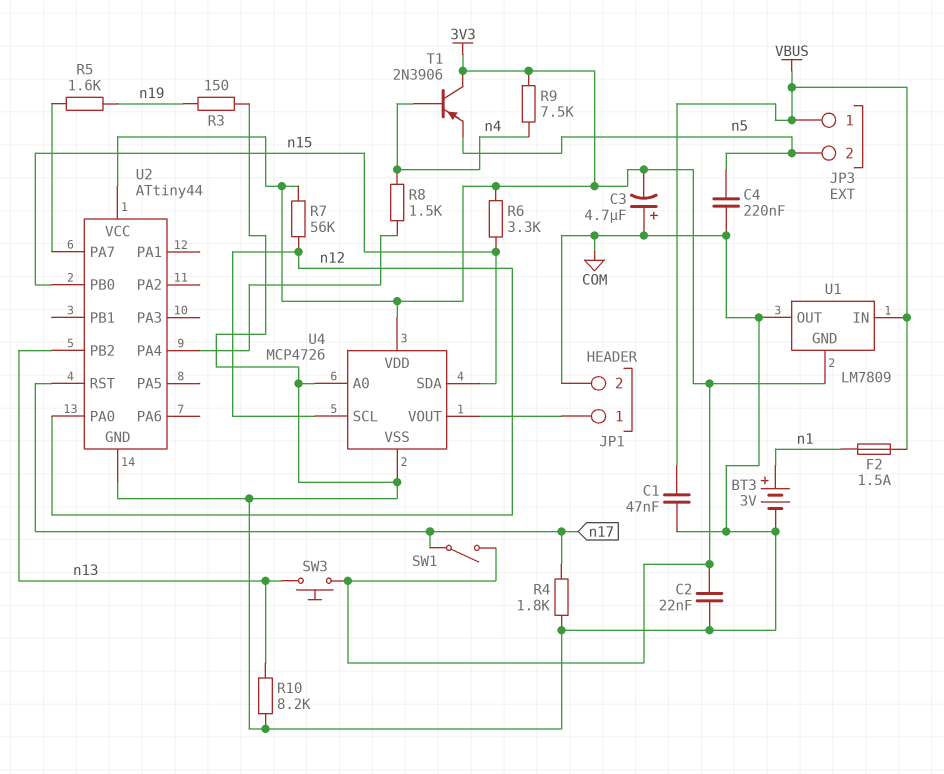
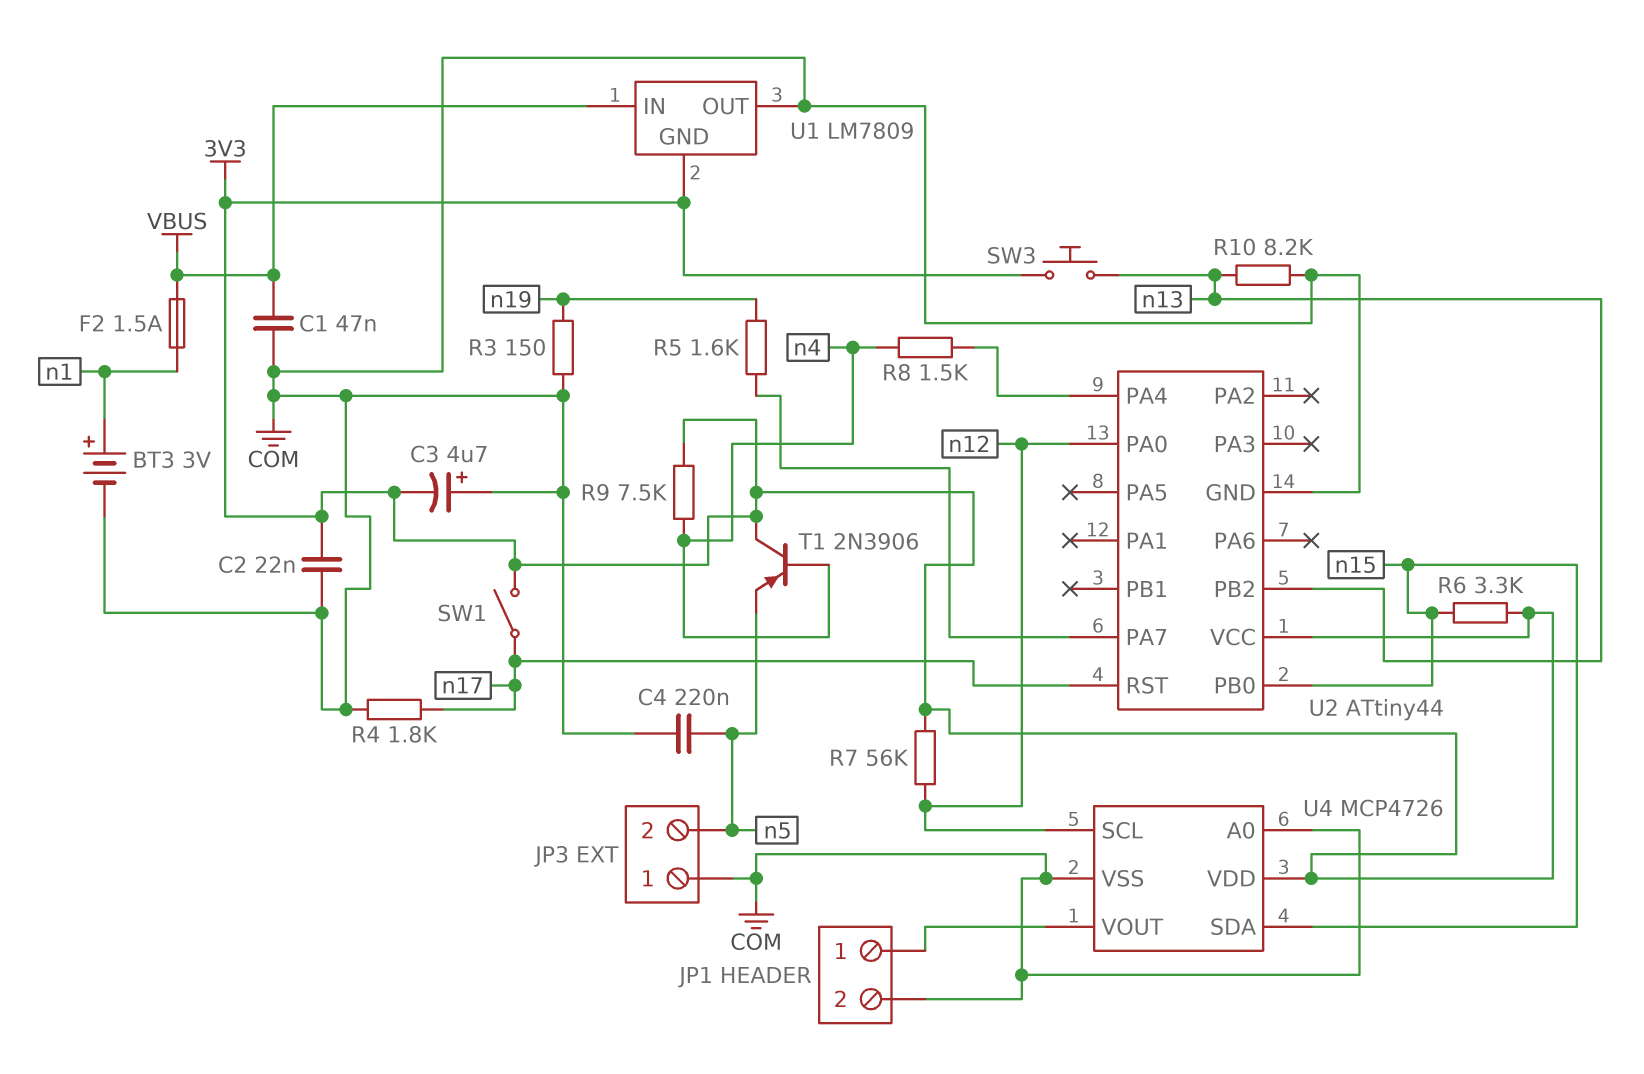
JP3 pin 1: VBUS -> COM

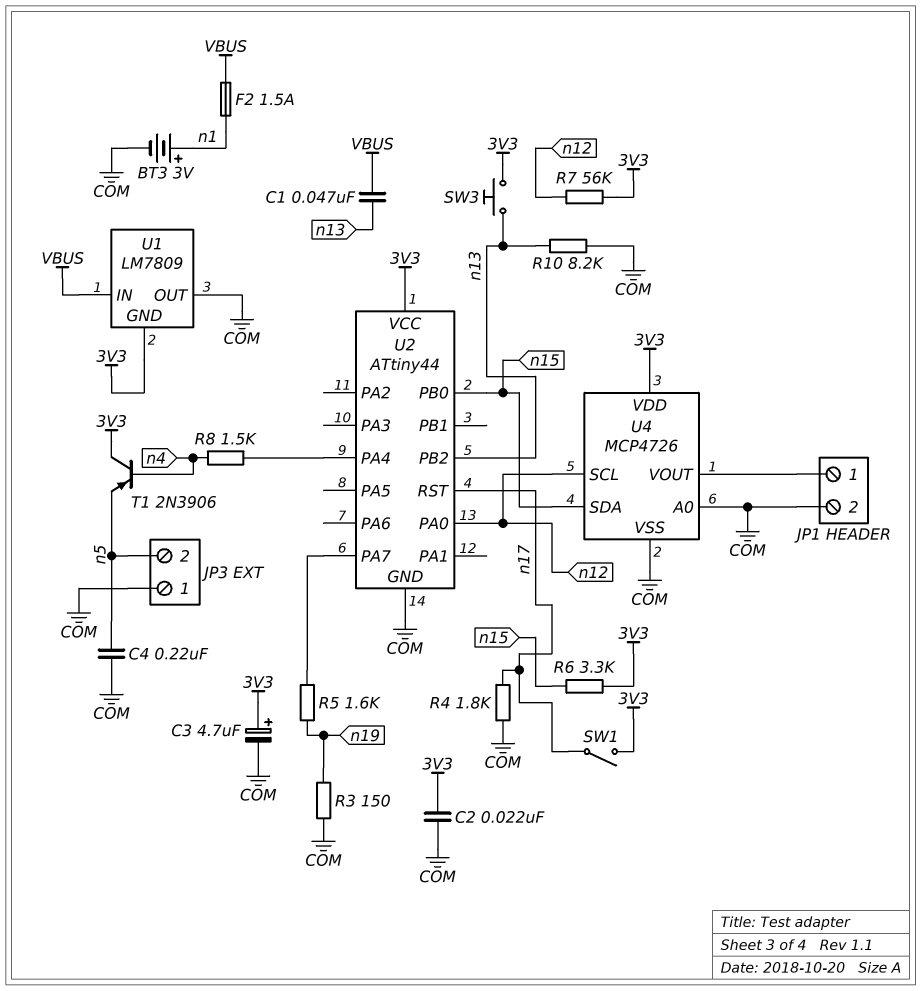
C1: 47nF (COM, VBUS) -> 47nF (VBUS, n13)
C3: 4.7uF (plus COM, minus 3V3) -> 4.7uF (plus 3V3, minus COM)
R9: 7.5k (3V3, n4) -> none

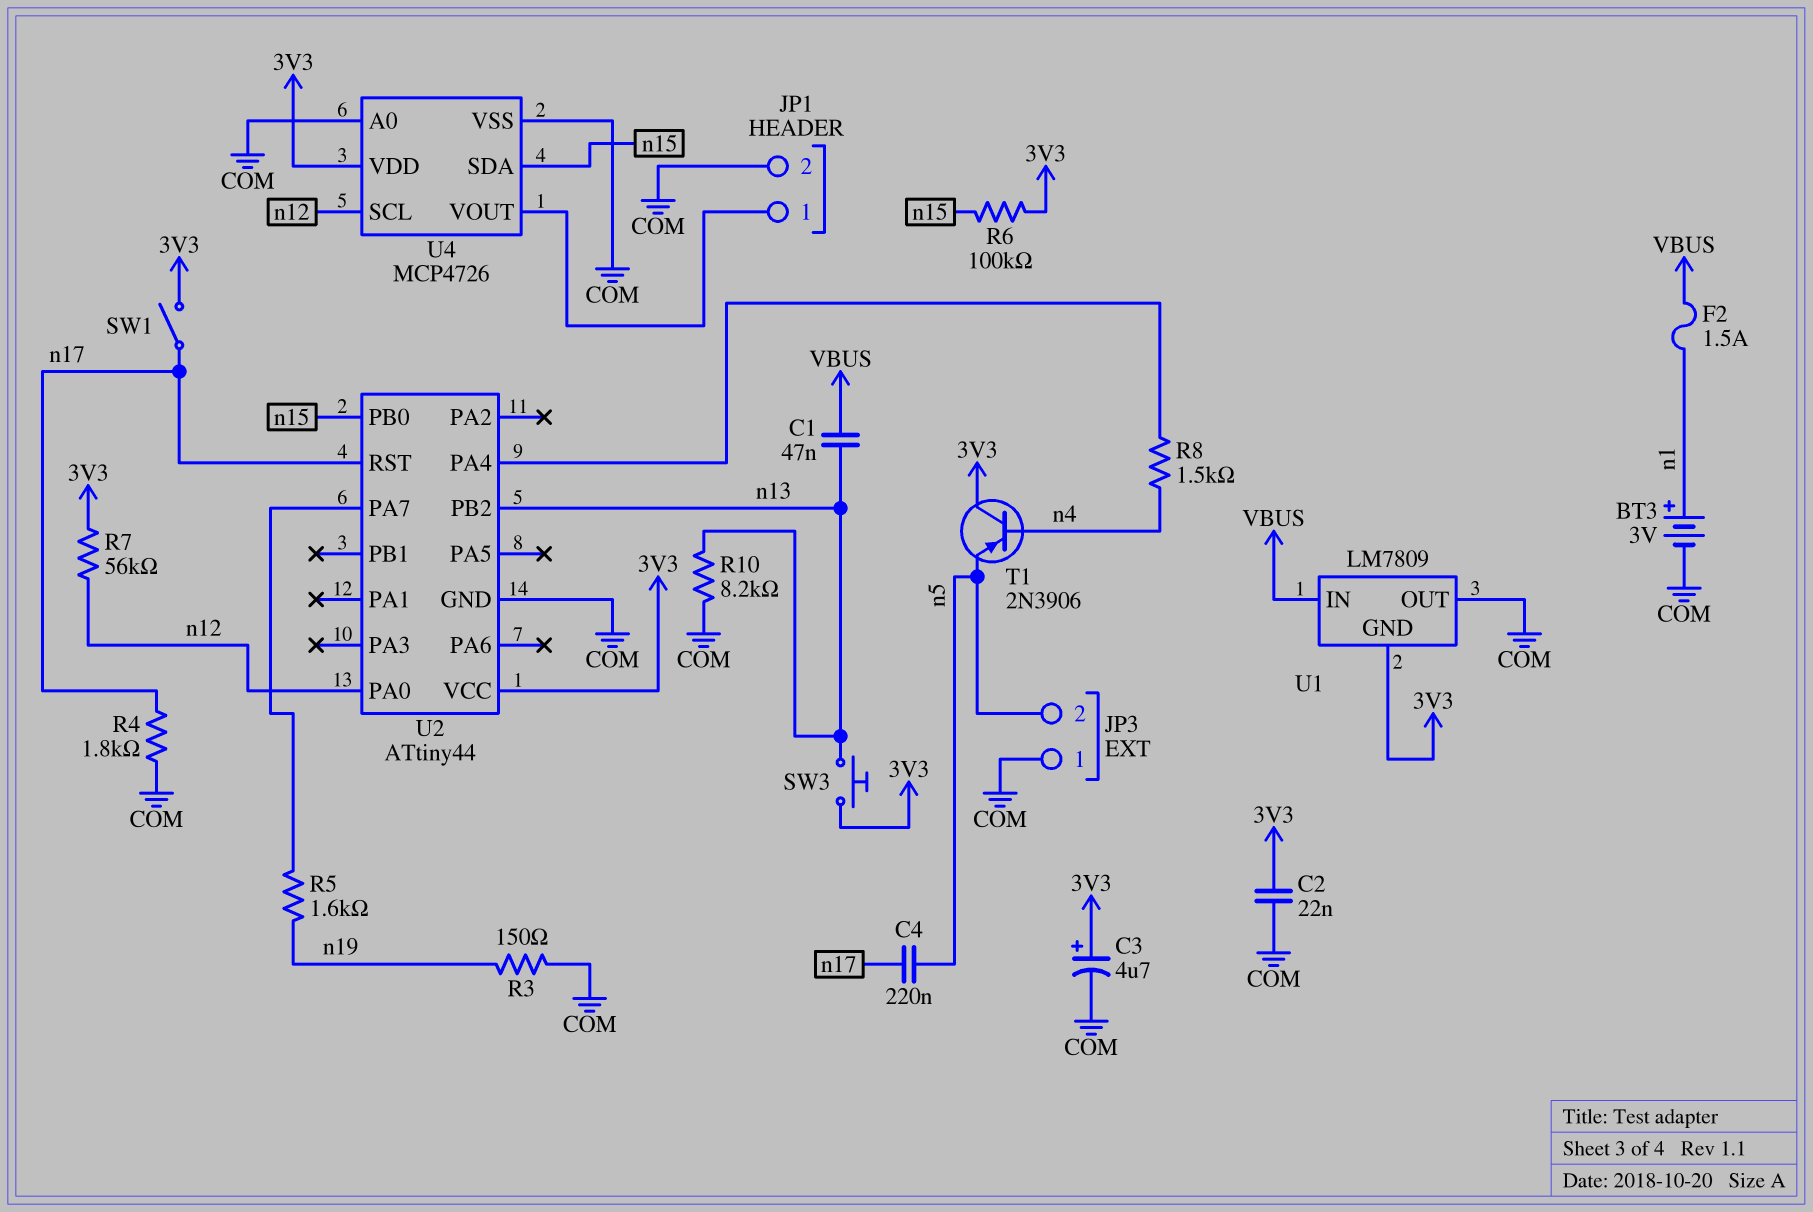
C4: 220nF (COM, n5) -> 220nF (n5, n17)
R6: 3.3k (3V3, n15) -> 100k (3V3, n15)

